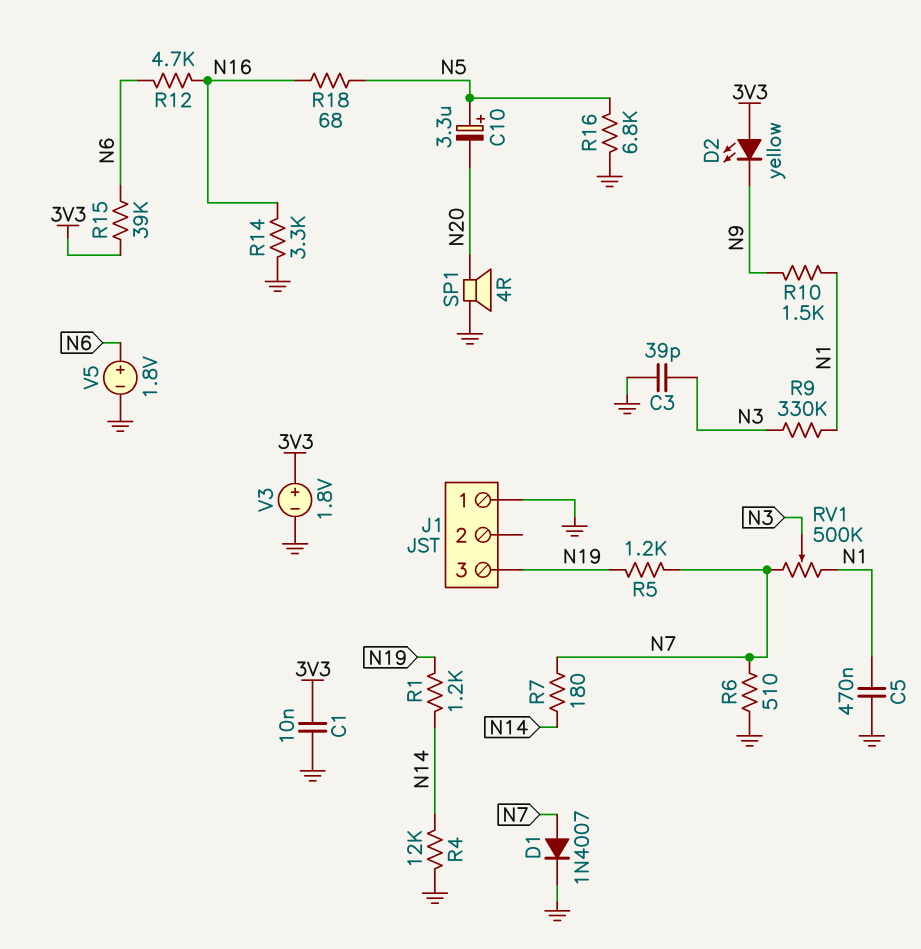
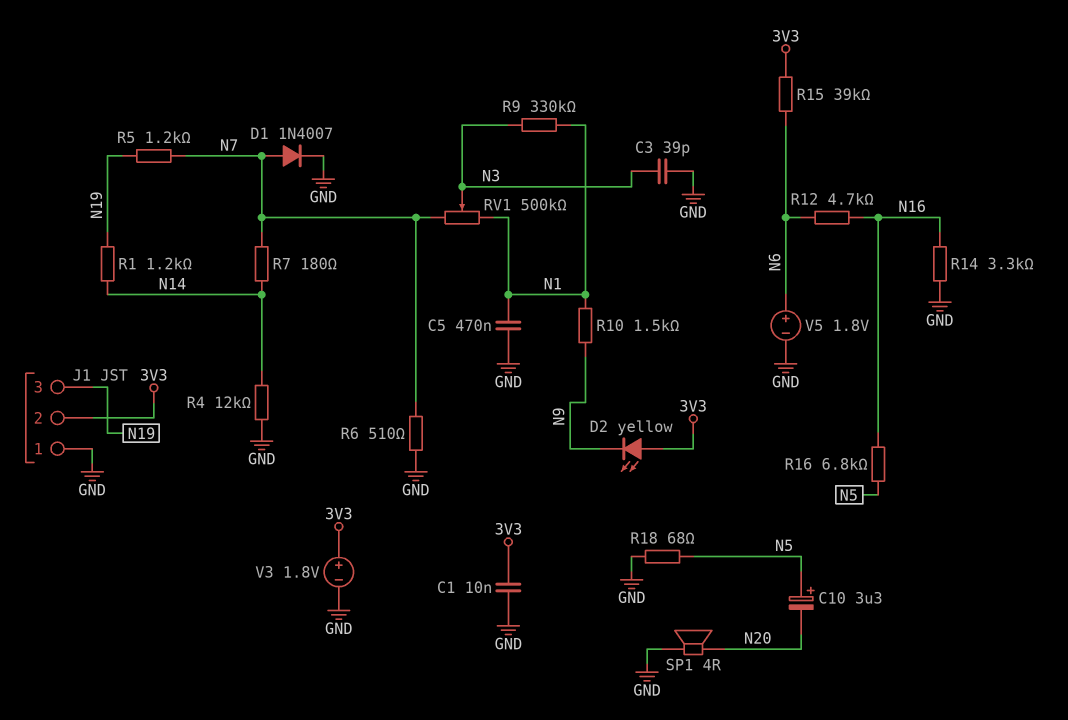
J1 pin 2: none -> 3V3
R16: 6.8k (GND, N5) -> 6.8k (N5, N16)
R18: 68 (N5, N16) -> 68 (GND, N5)

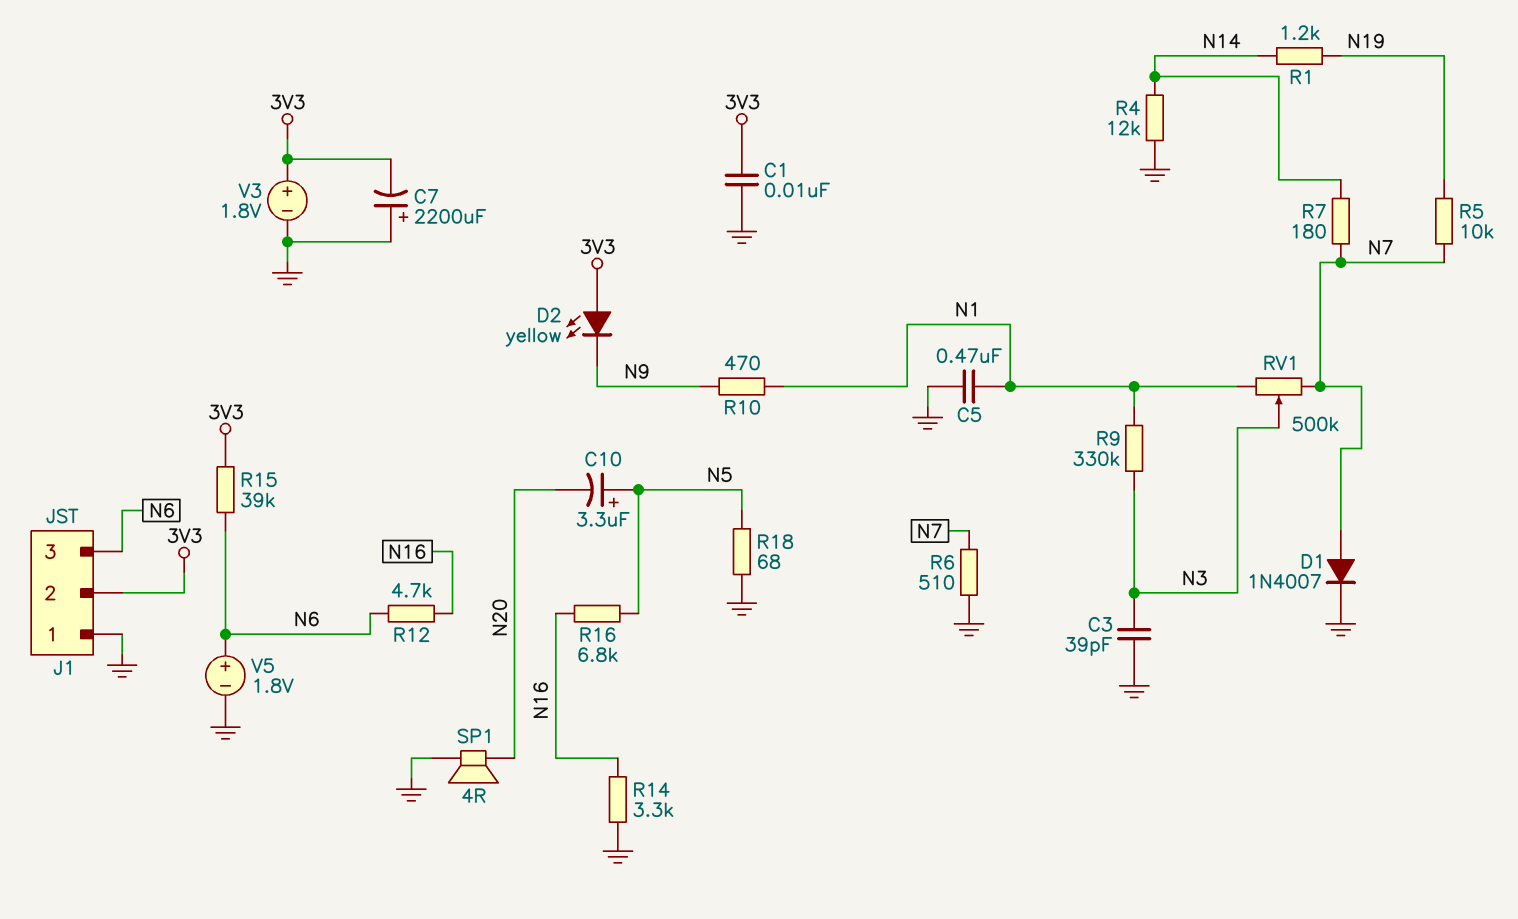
C7: none -> 2200uF (plus GND, minus 3V3)
J1 pin 3: N19 -> N6
R5: 1.2k (N7, N19) -> 10k (N7, N19)
R10: 1.5k (N1, N9) -> 470 (N1, N9)

